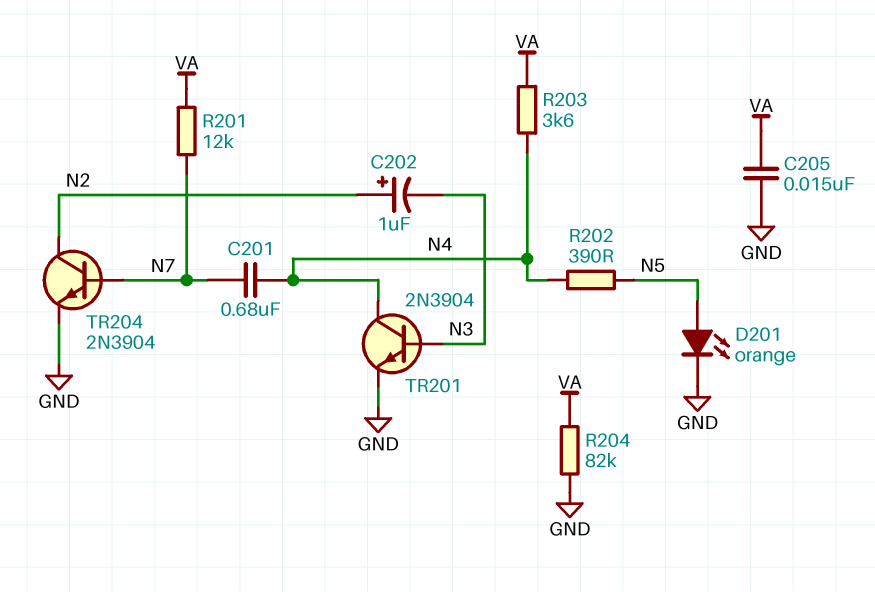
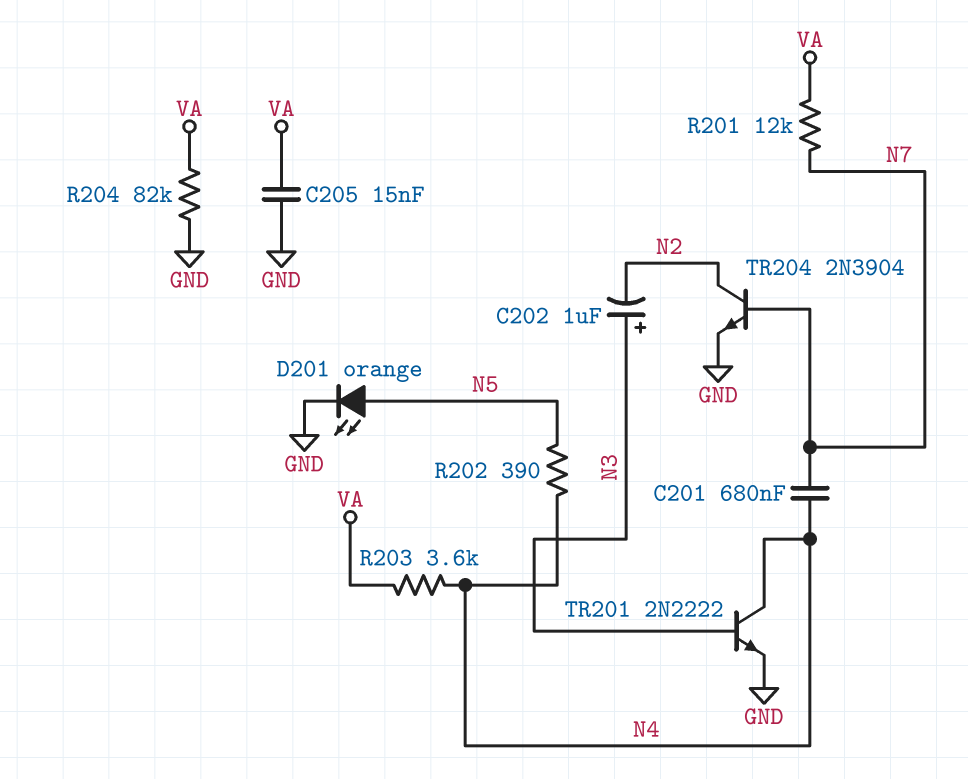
C202: 1uF (plus N2, minus N3) -> 1uF (plus N3, minus N2)
TR201: NPN 2N3904 (B N3, C N4, E GND) -> NPN 2N2222 (B N3, C N4, E GND)

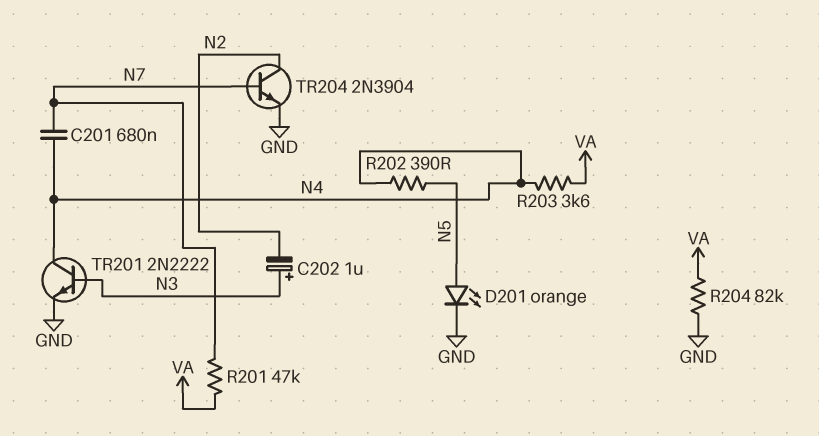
C205: 15nF (GND, VA) -> none
R201: 12k (N7, VA) -> 47k (N7, VA)

